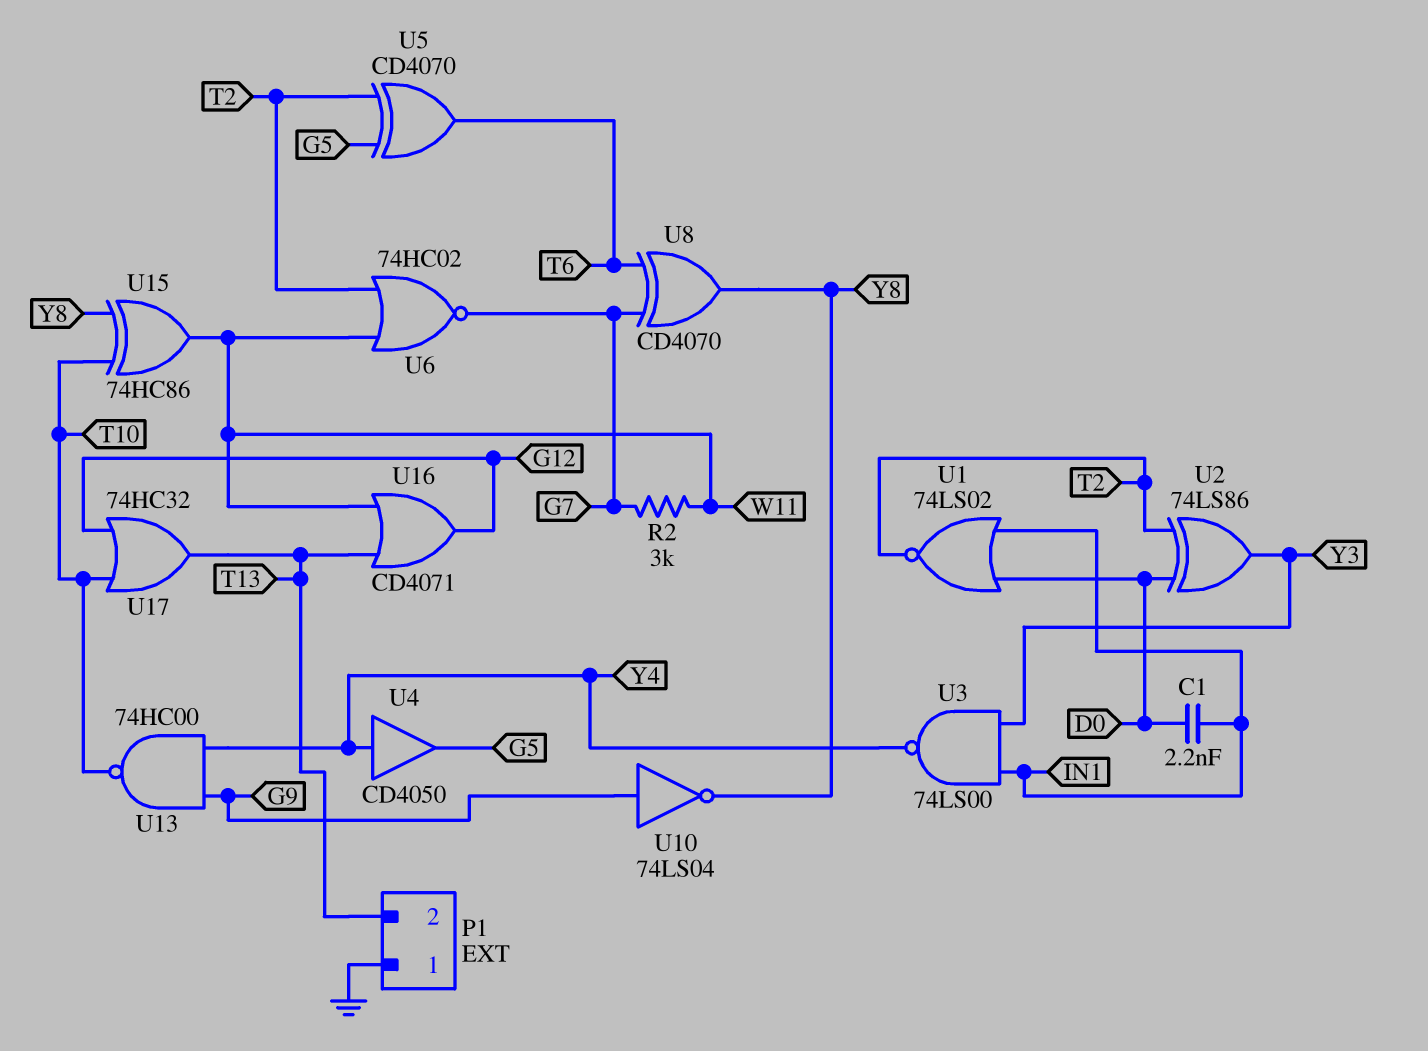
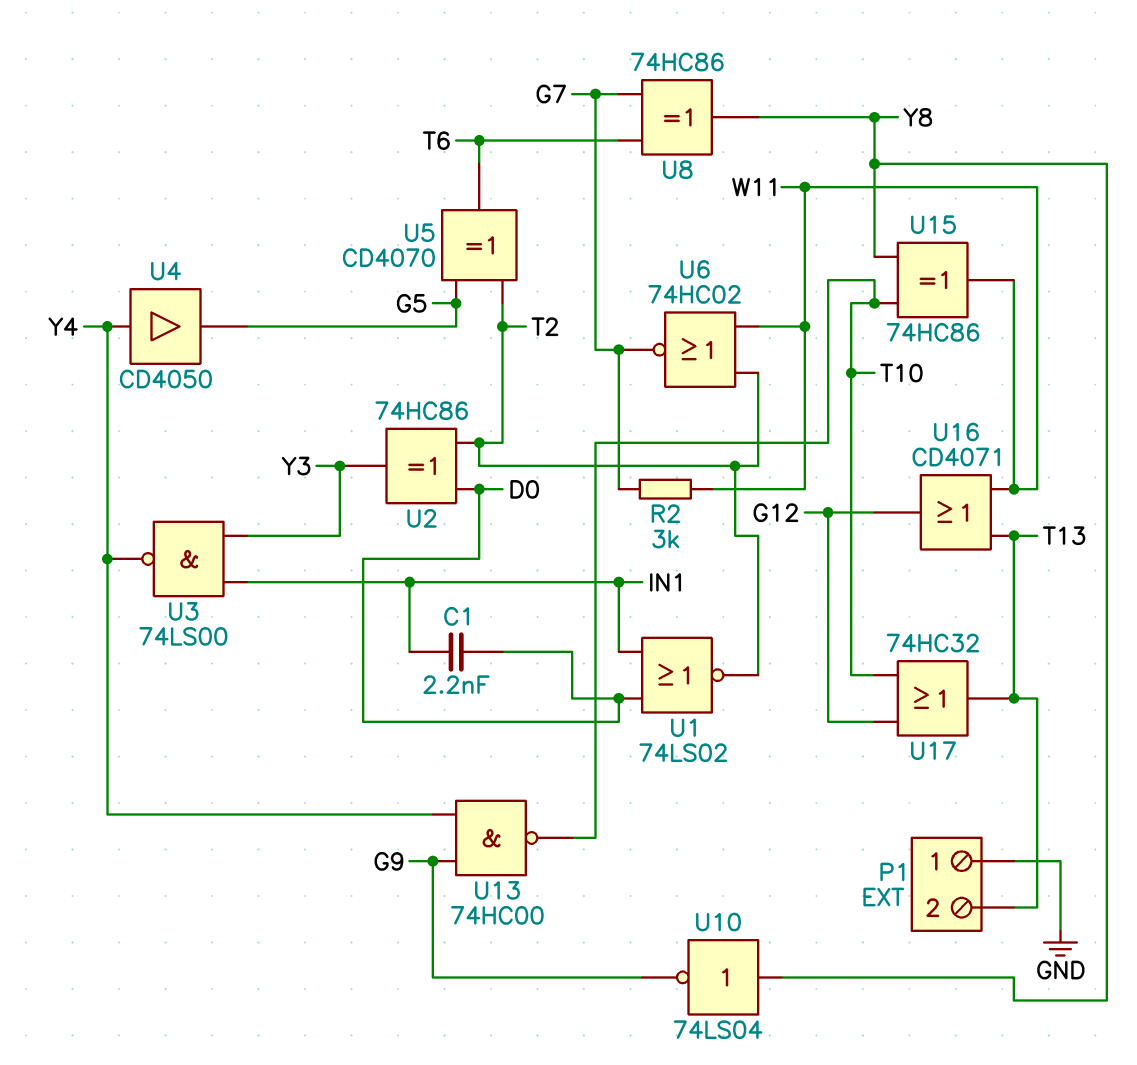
U2: XOR 74LS86 (in D0, in T2, out Y3) -> XOR 74HC86 (in D0, in T2, out Y3)
U8: XOR CD4070 (in G7, in T6, out Y8) -> XOR 74HC86 (in G7, in T6, out Y8)
U10: NOT 74LS04 (in G9, out Y8) -> NOT 74LS04 (in Y8, out G9)

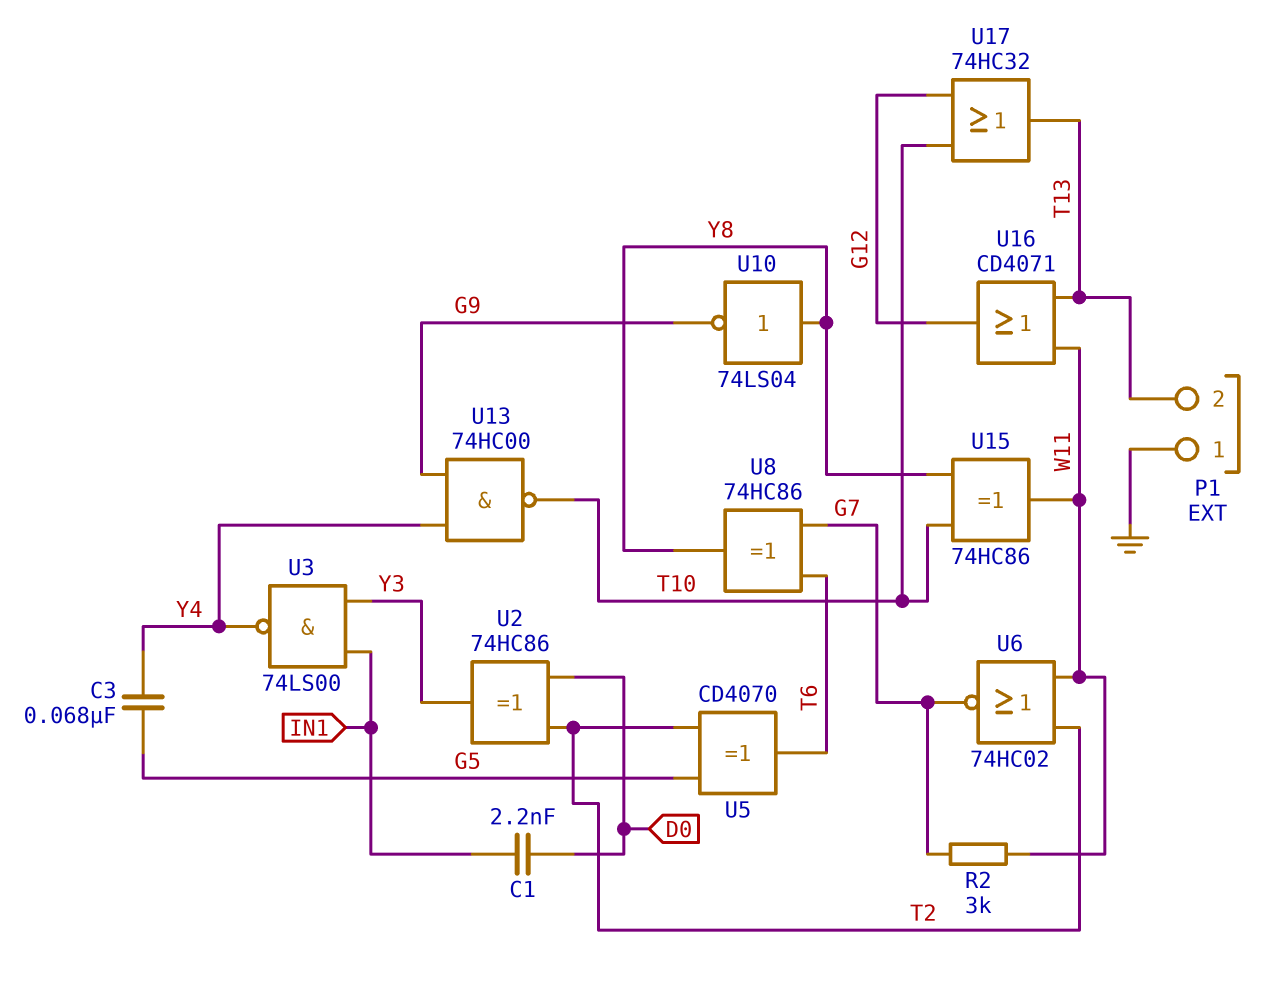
C3: none -> 68nF (G5, Y4)
U1: NOR 74LS02 (in D0, in IN1, out T2) -> none
U4: buffer CD4050 (in Y4, out G5) -> none

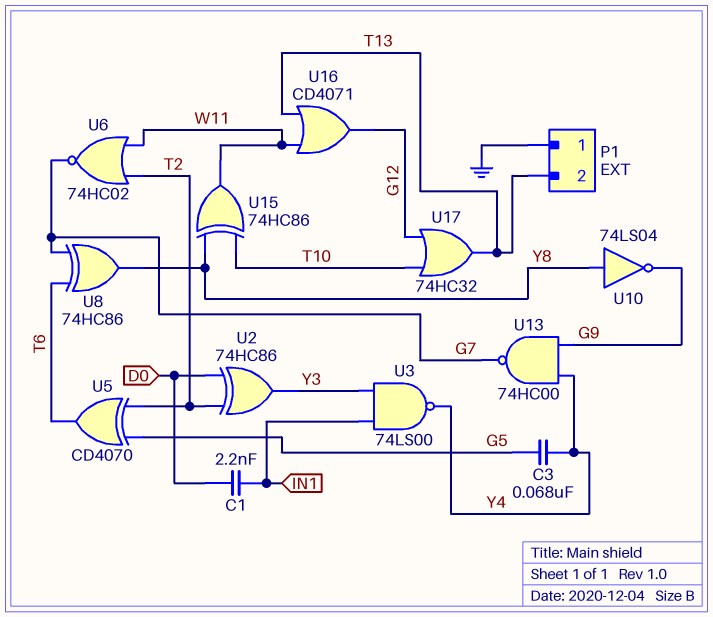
R2: 3k (G7, W11) -> none
U13: NAND 74HC00 (in G9, in Y4, out T10) -> NAND 74HC00 (in G9, in Y4, out G7)

